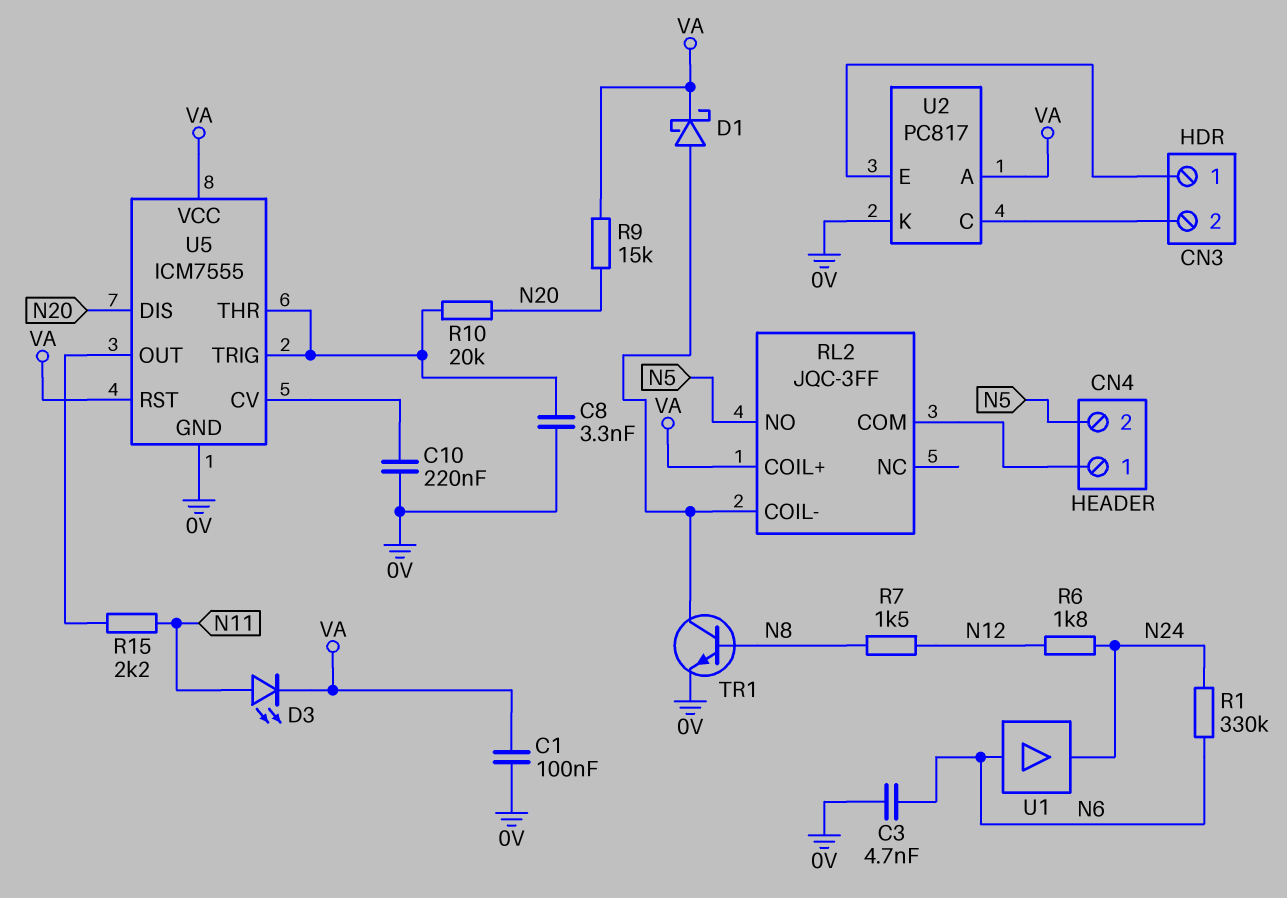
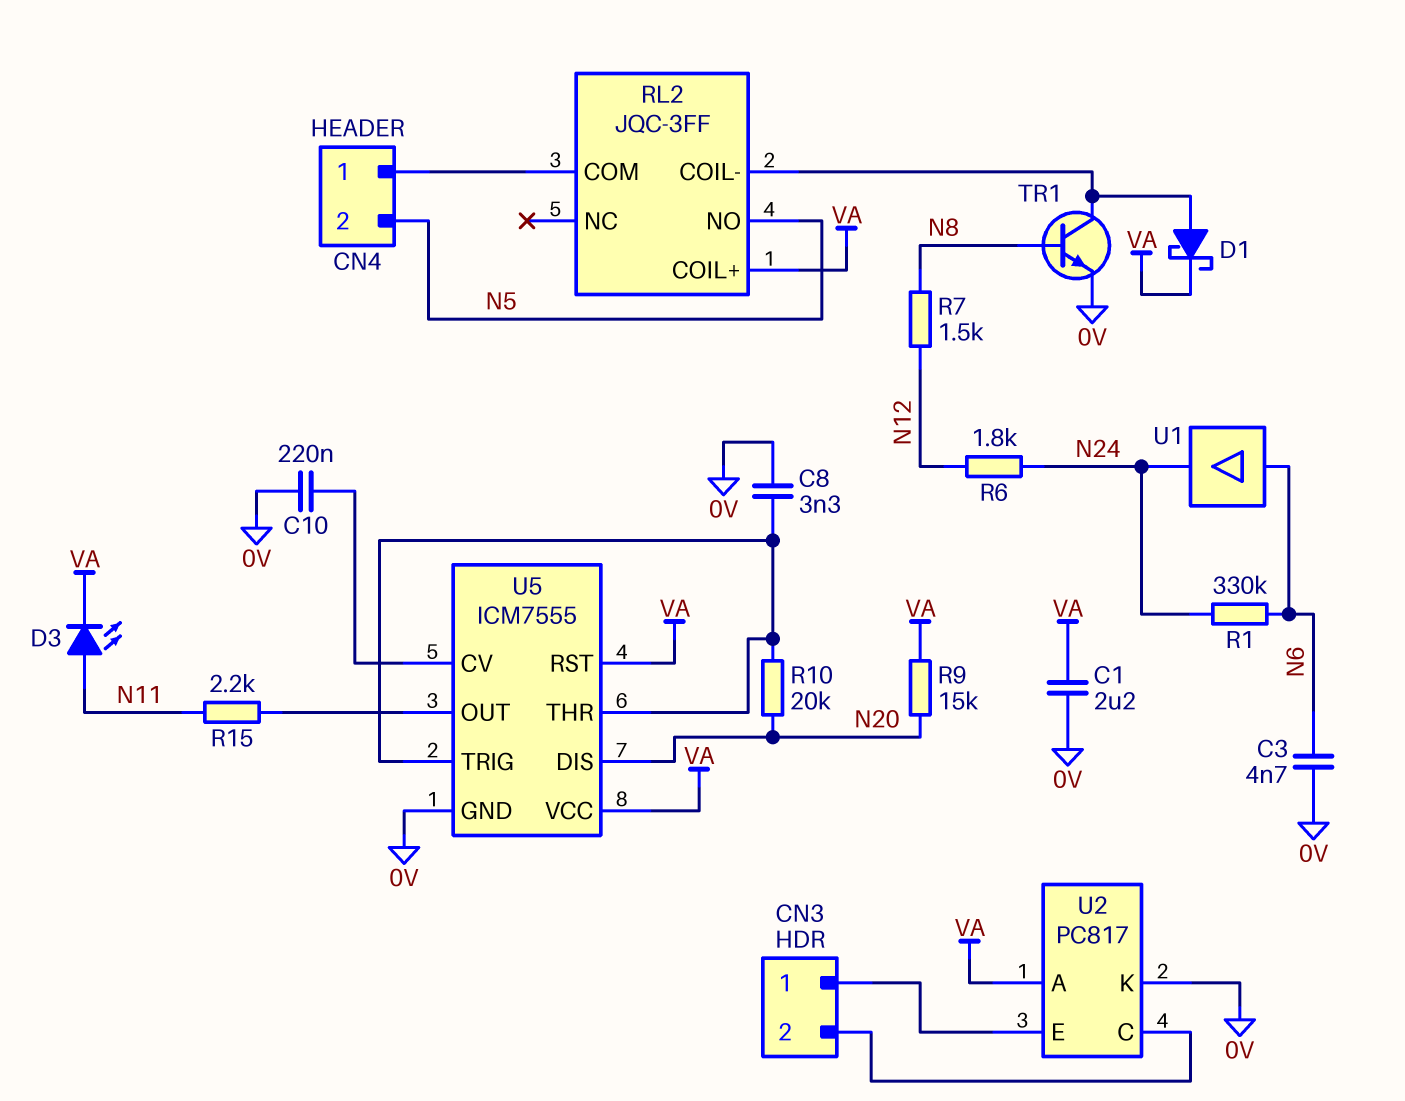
C1: 100nF (0V, VA) -> 2.2uF (0V, VA)

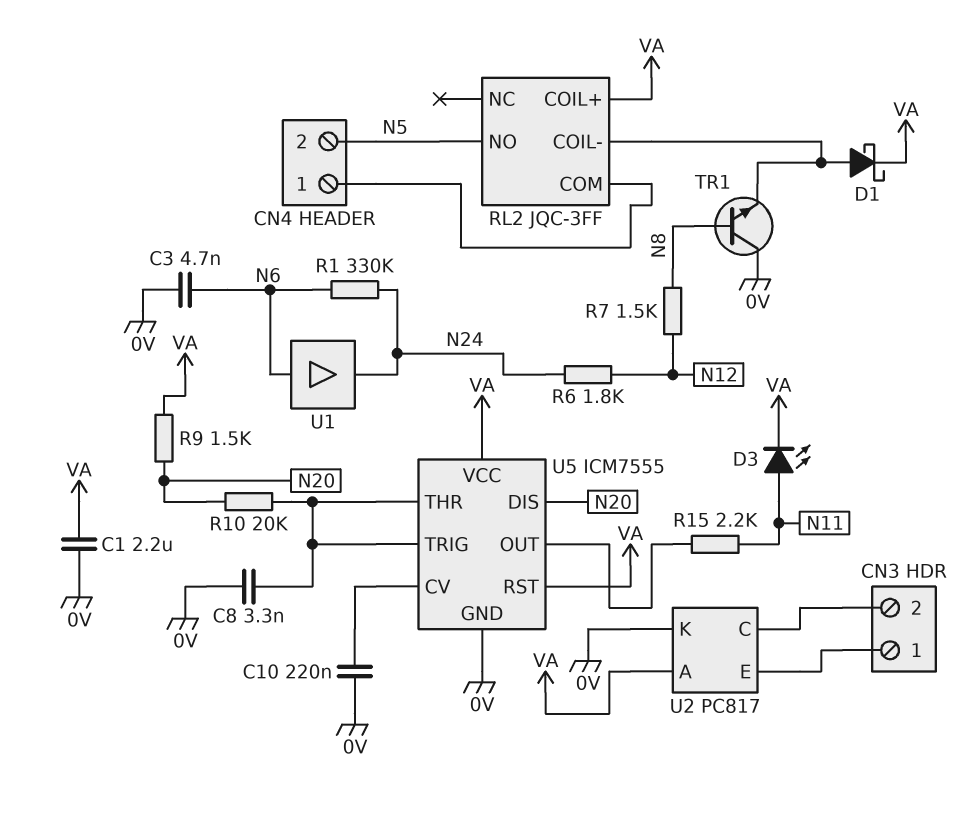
R9: 15k (N20, VA) -> 1.5k (N20, VA)
TR1: NPN (B N8, C RL2/COIL-, E 0V) -> NPN (B N8, C 0V, E RL2/COIL-)

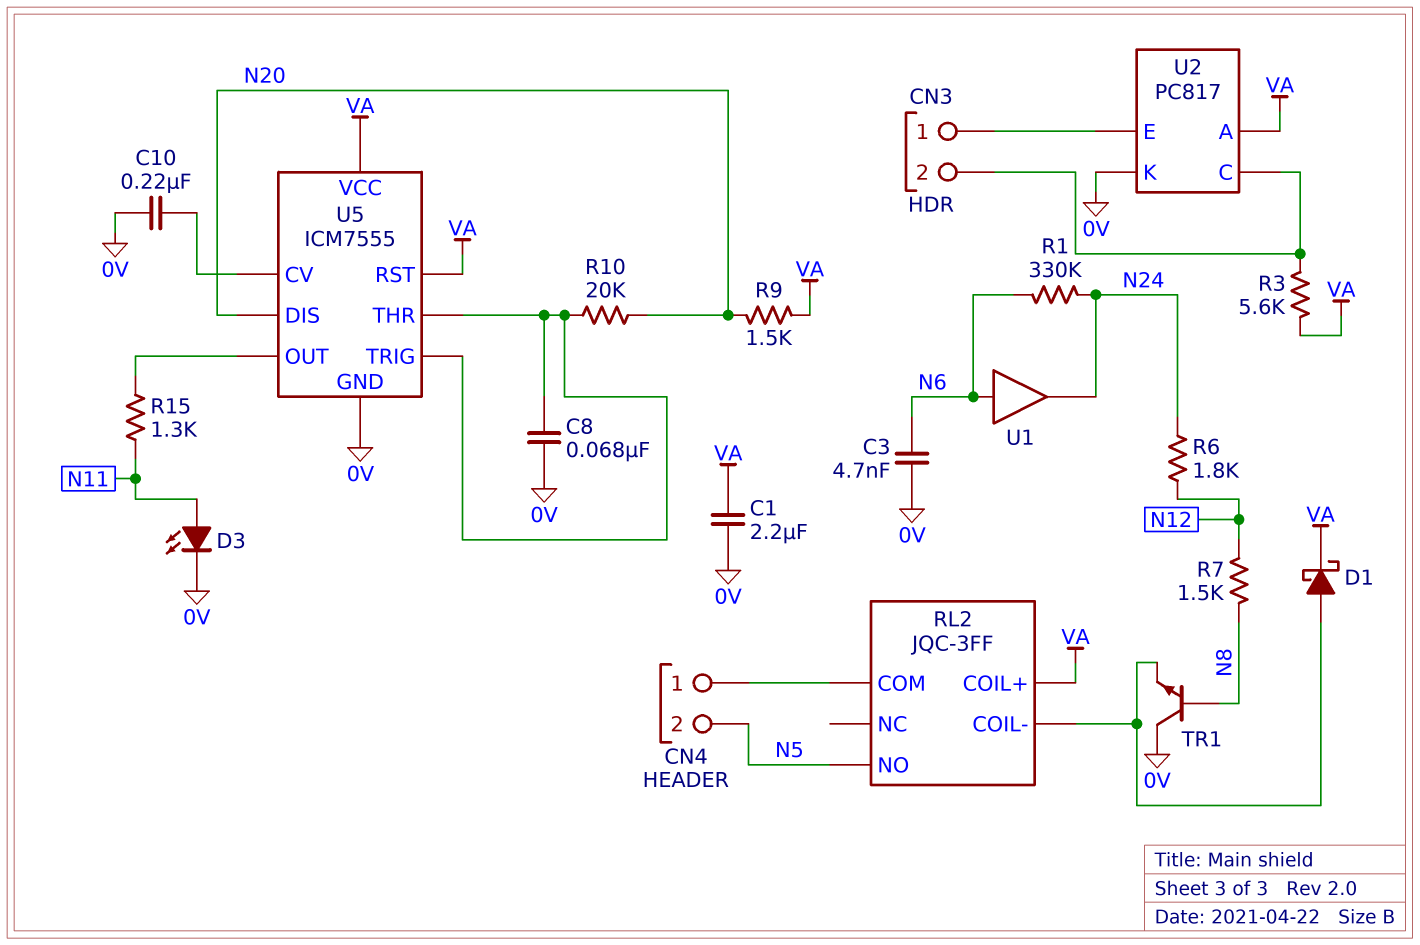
C8: 3.3nF (0V, U5/THR) -> 68nF (0V, U5/THR)
D3: LED (A N11, K VA) -> LED (A N11, K 0V)
R3: none -> 5.6k (CN3/2, VA)
R15: 2.2k (N11, U5/OUT) -> 1.3k (N11, U5/OUT)

